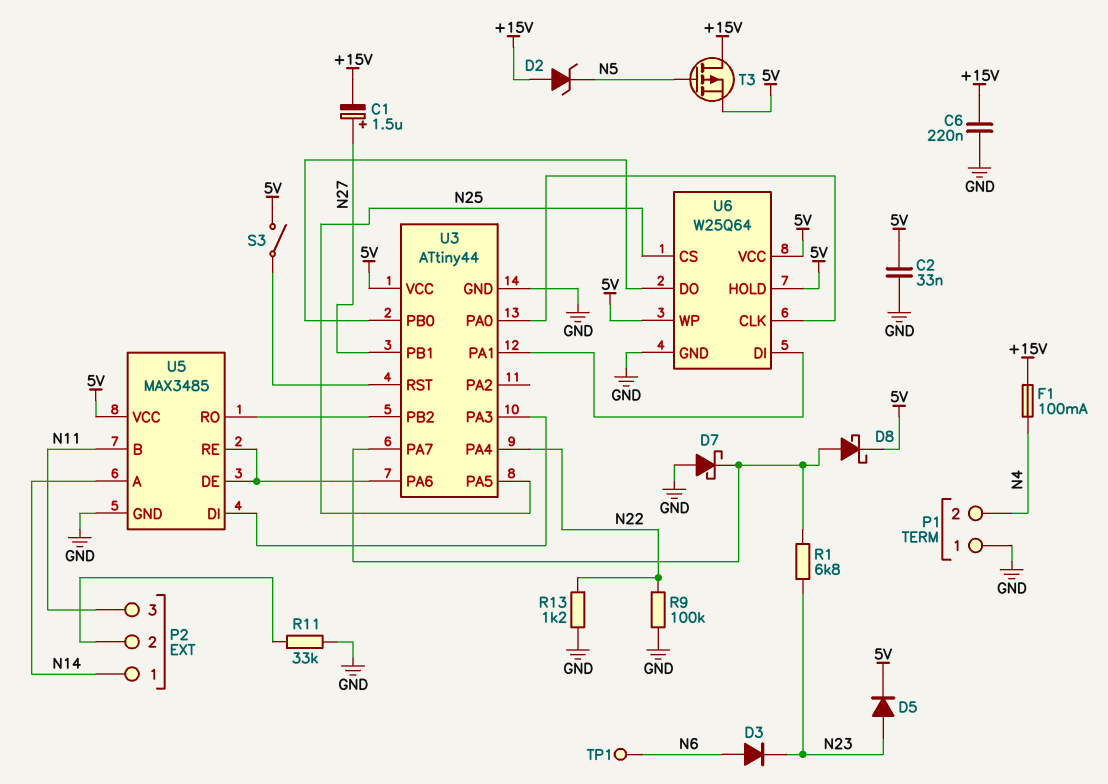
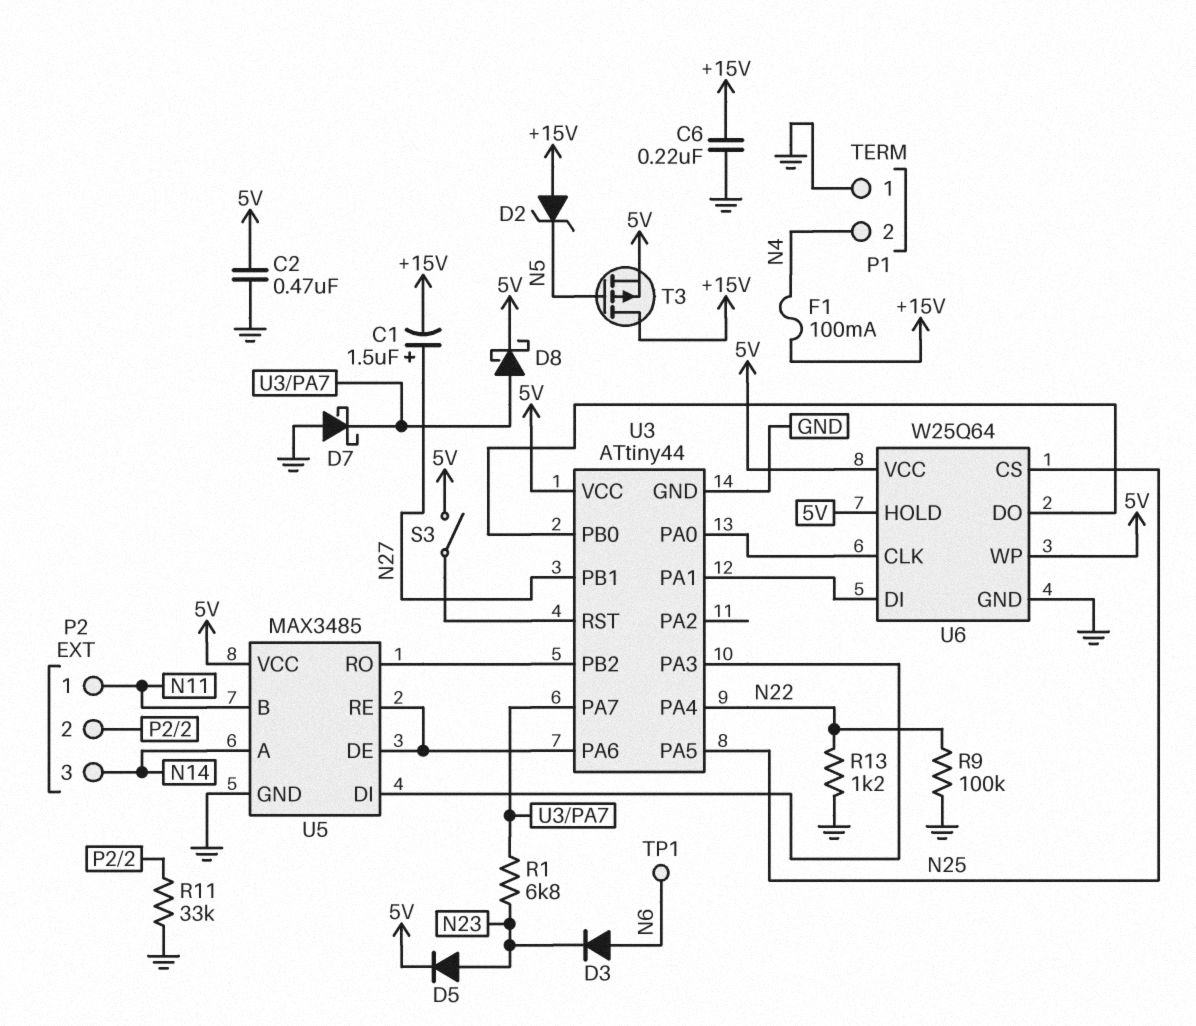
C2: 33nF (5V, GND) -> 470nF (5V, GND)
P2 pin 1: N14 -> N11
P2 pin 3: N11 -> N14

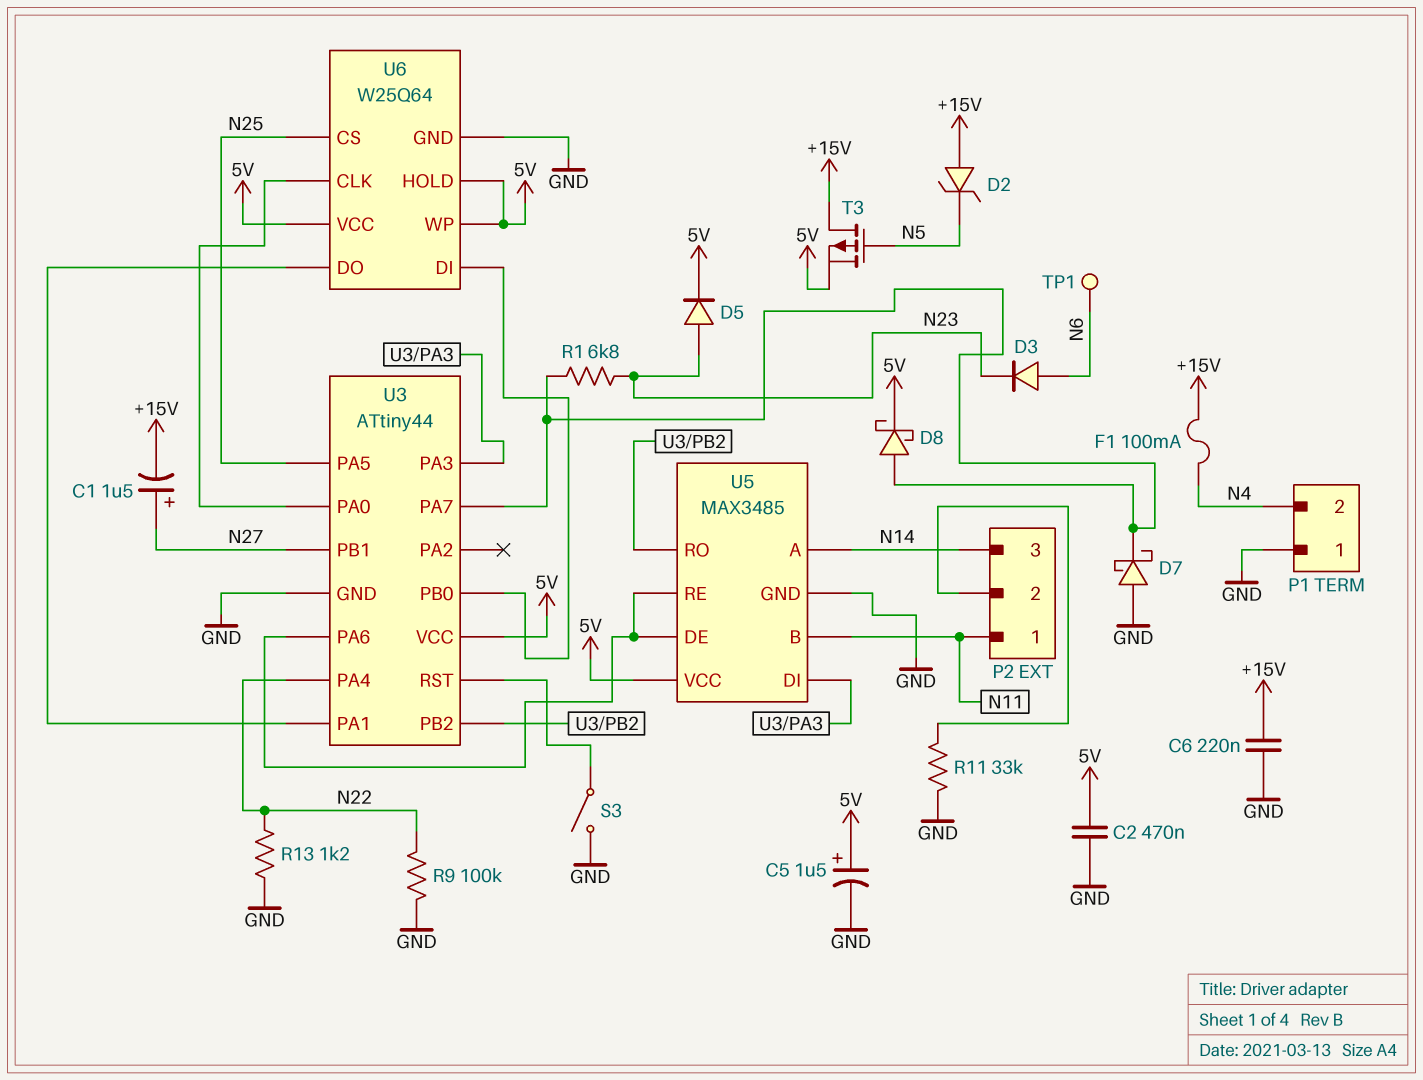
C5: none -> 1.5uF (plus 5V, minus GND)
S3: switch (5V, U3/RST) -> switch (GND, U3/RST)
U6 pin DI: U3/PA1 -> U3/PB0
U6 pin DO: U3/PB0 -> U3/PA1

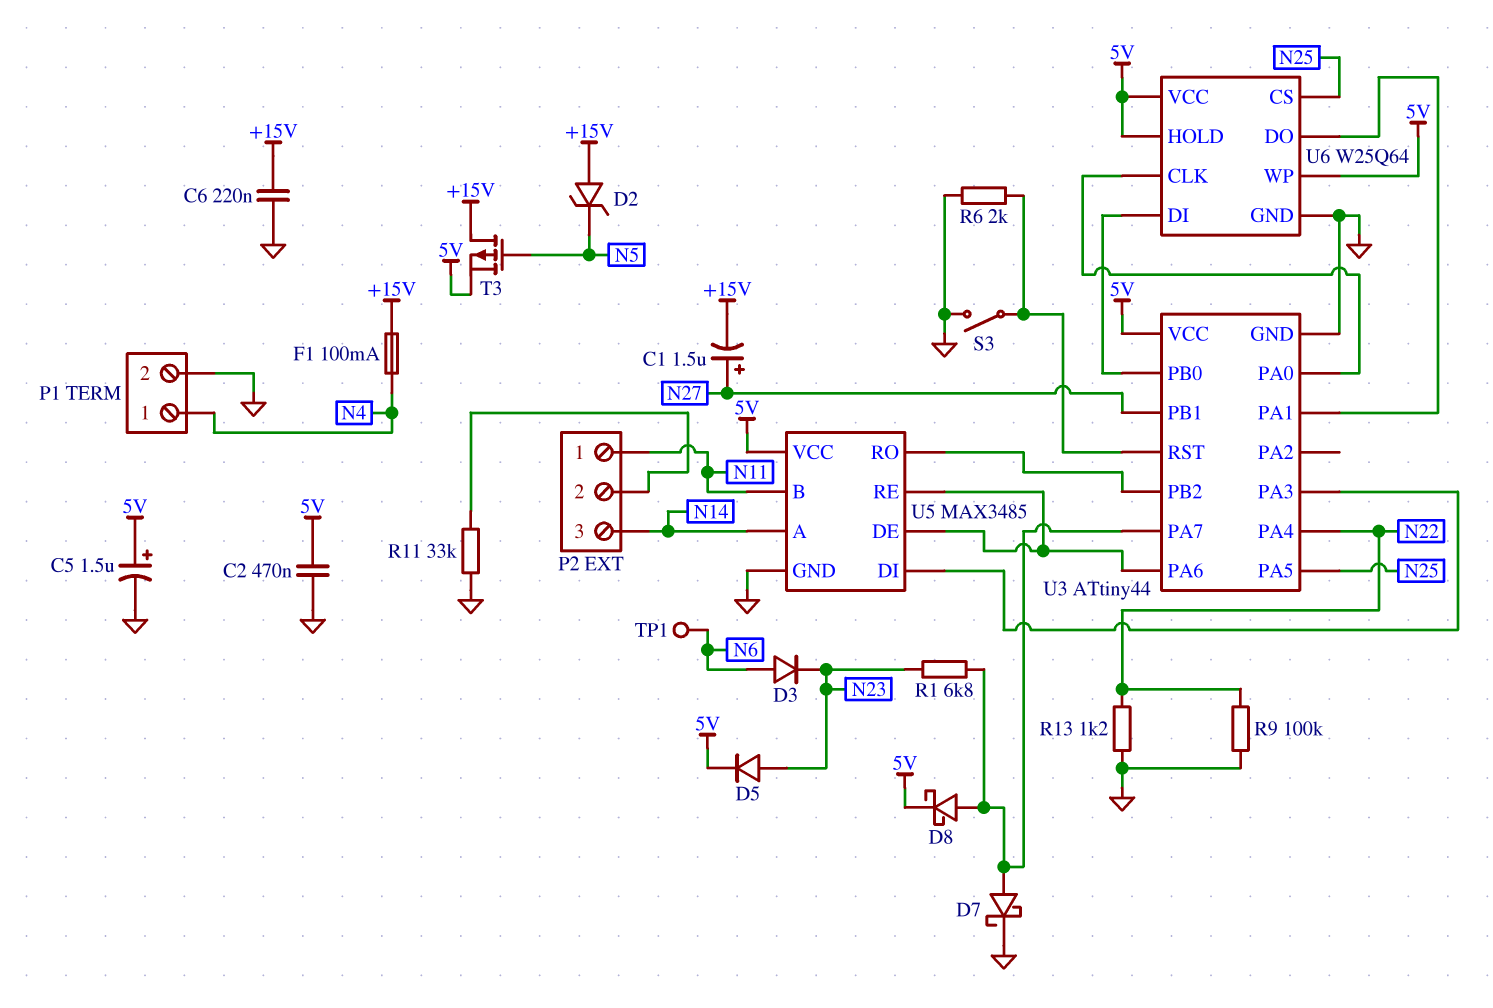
D7: schottky (A GND, K U3/PA7) -> schottky (A U3/PA7, K GND)
P1 pin 1: GND -> N4
P1 pin 2: N4 -> GND
R6: none -> 2k (GND, U3/RST)

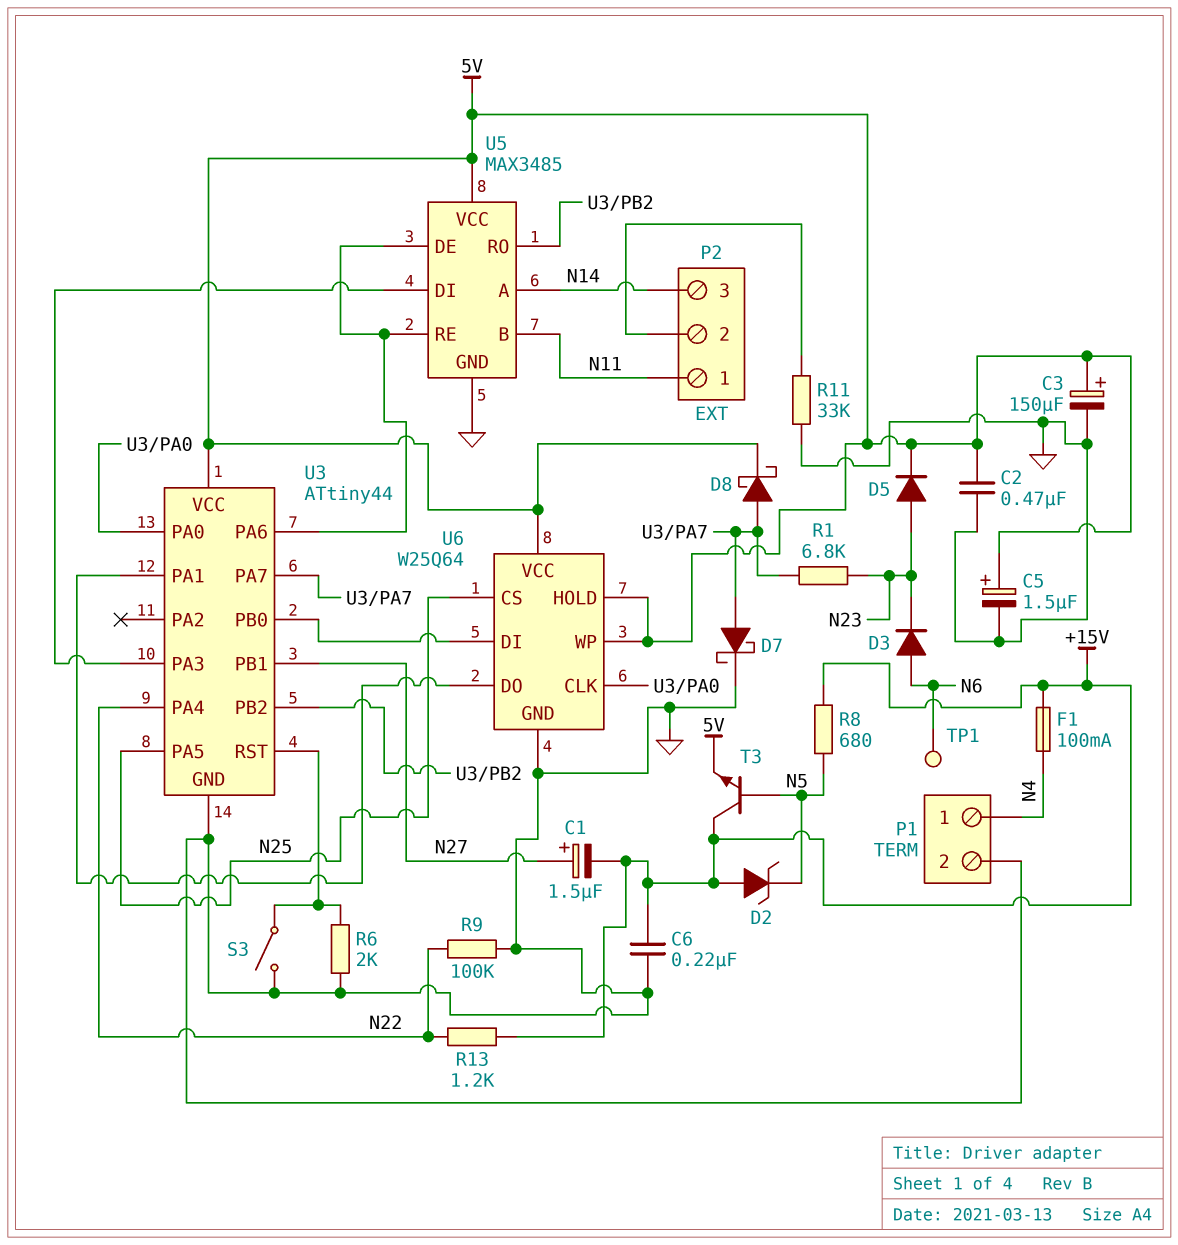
C3: none -> 150uF (plus 5V, minus GND)
R8: none -> 680 (+15V, N5)
R13: 1.2k (GND, N22) -> 1.2k (+15V, N22)
T3: PMOS (G N5, D +15V, S 5V) -> NPN (B N5, C +15V, E 5V)

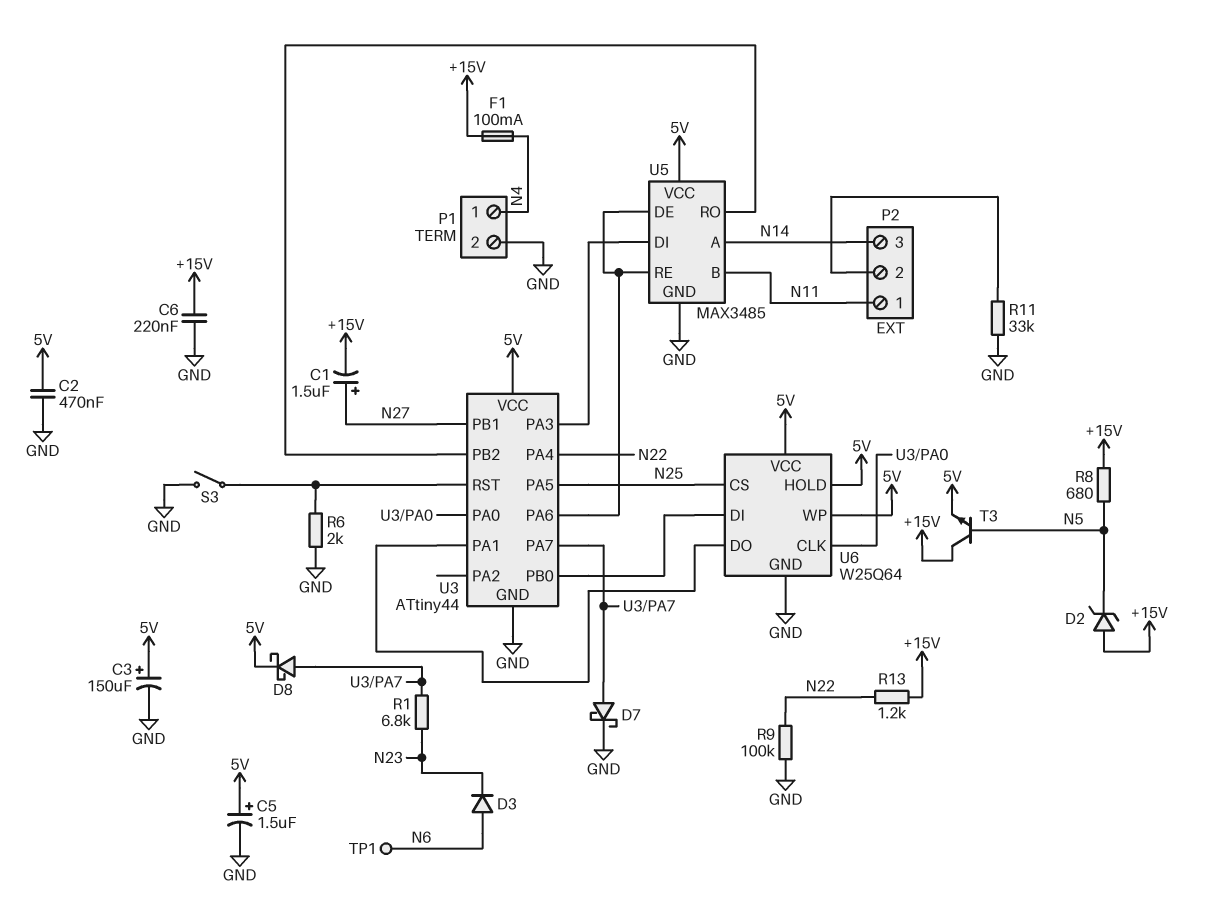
D5: diode (A N23, K 5V) -> none

